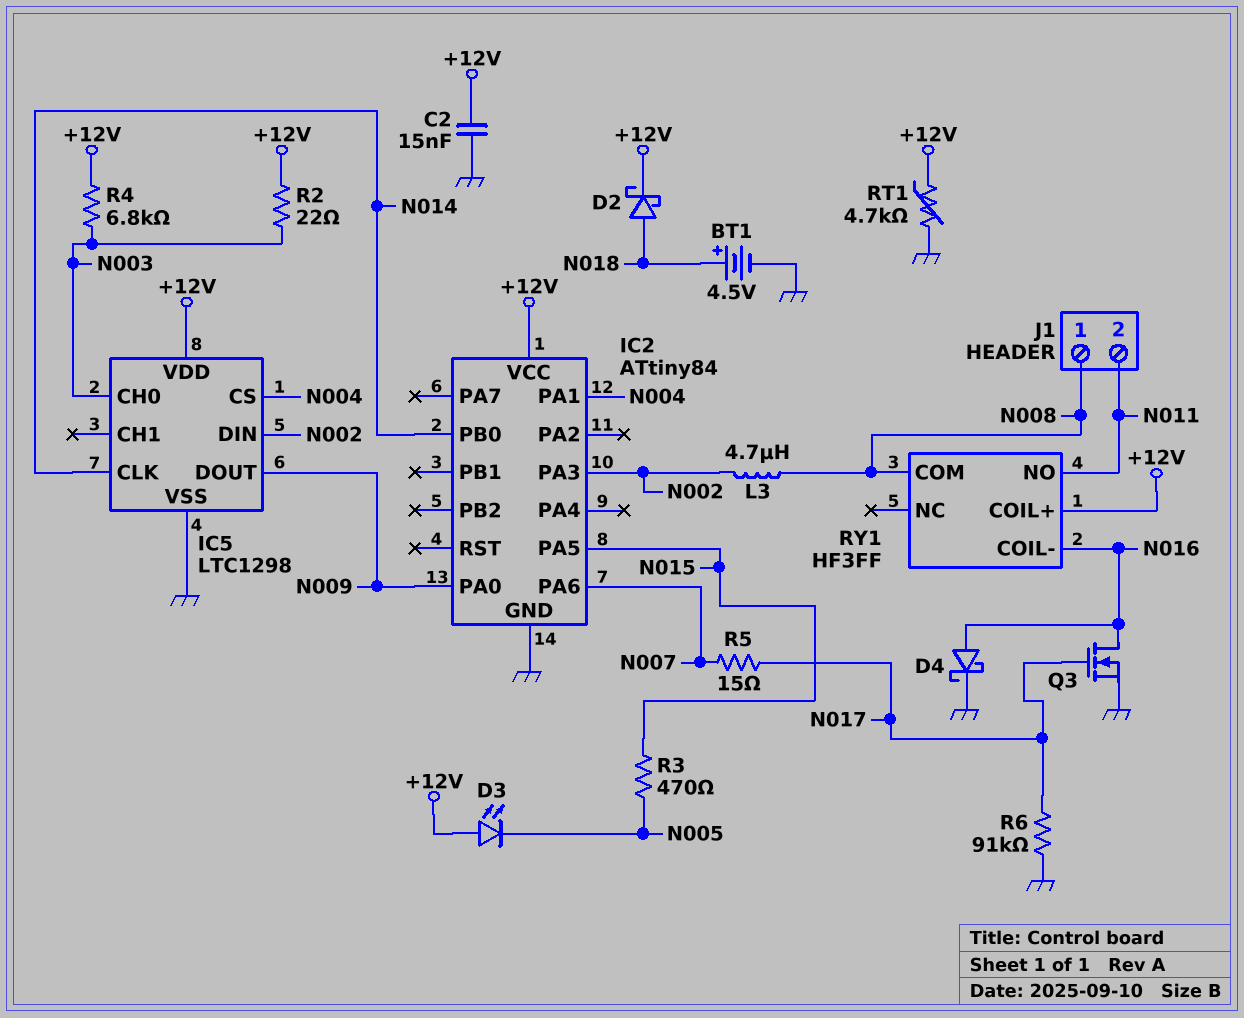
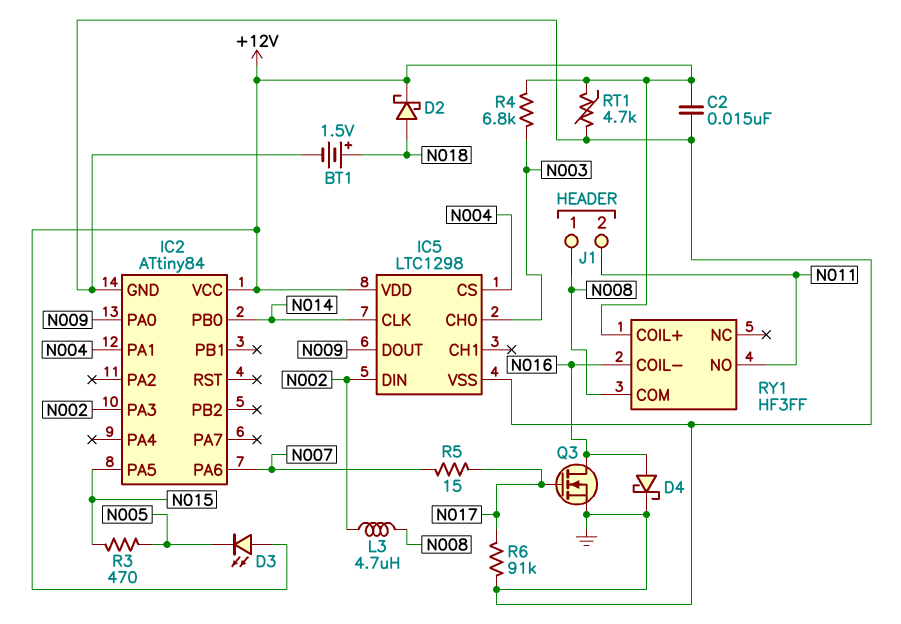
BT1: 4.5V (plus N018, minus GND) -> 1.5V (plus N018, minus GND)
R2: 22 (+12V, N003) -> none

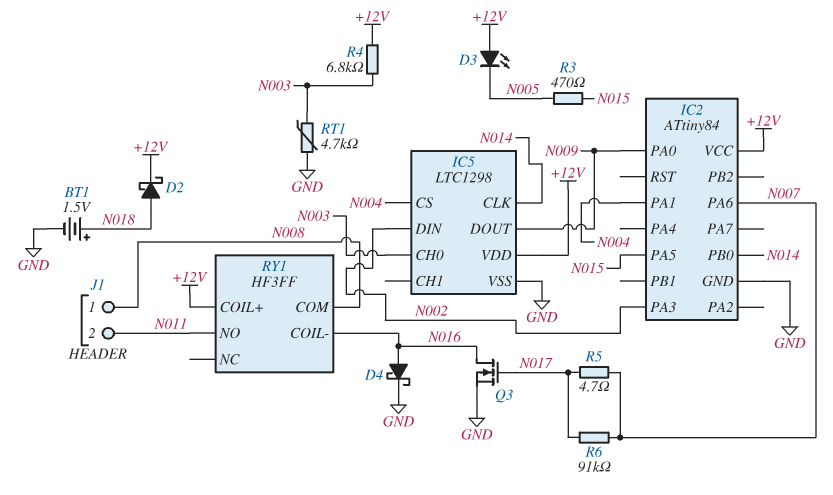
C2: 15nF (+12V, GND) -> none
L3: 4.7uH (N002, N008) -> none
R5: 15 (N007, N017) -> 4.7 (N007, N017)
R6: 91k (GND, N017) -> 91k (N007, N017)
RT1: 4.7k (+12V, GND) -> 4.7k (GND, N003)

